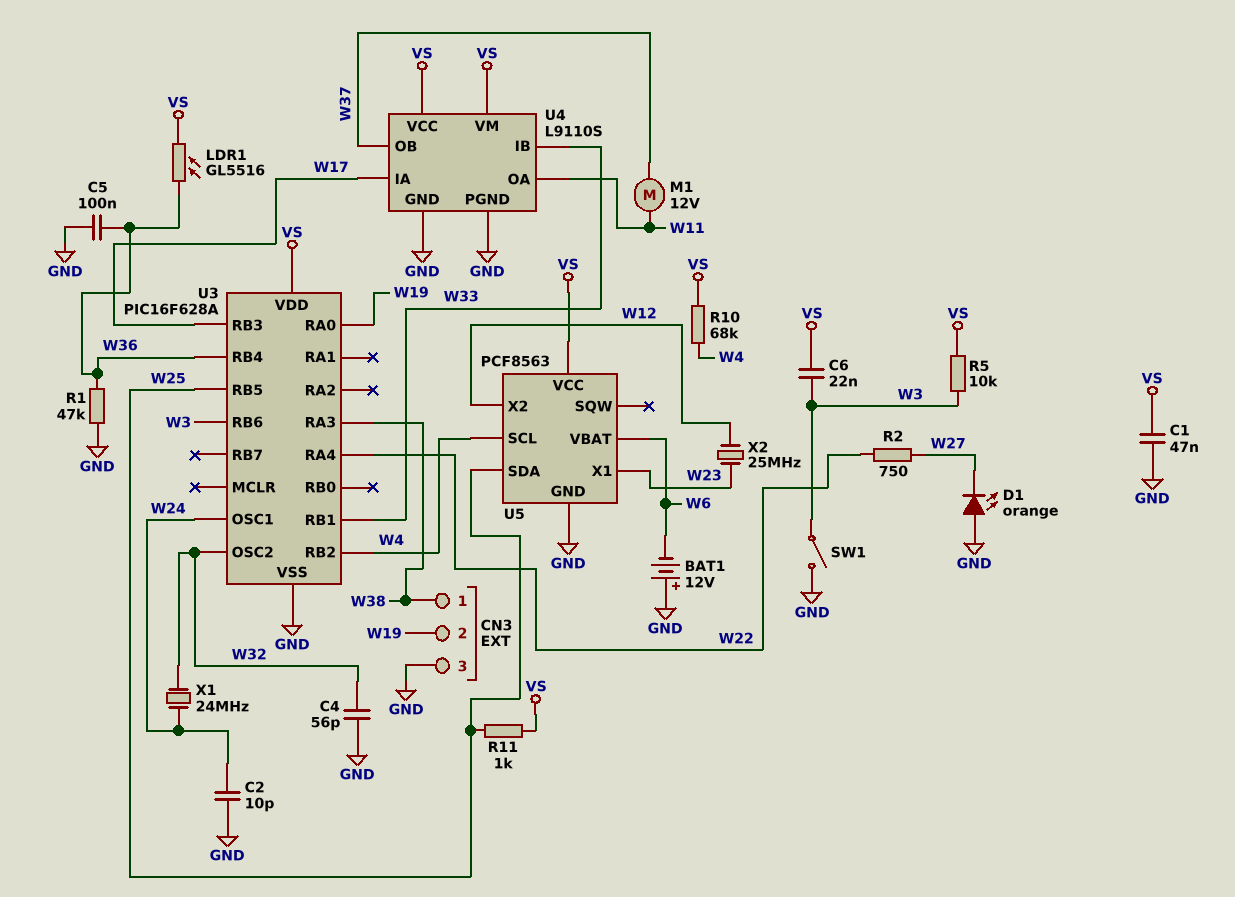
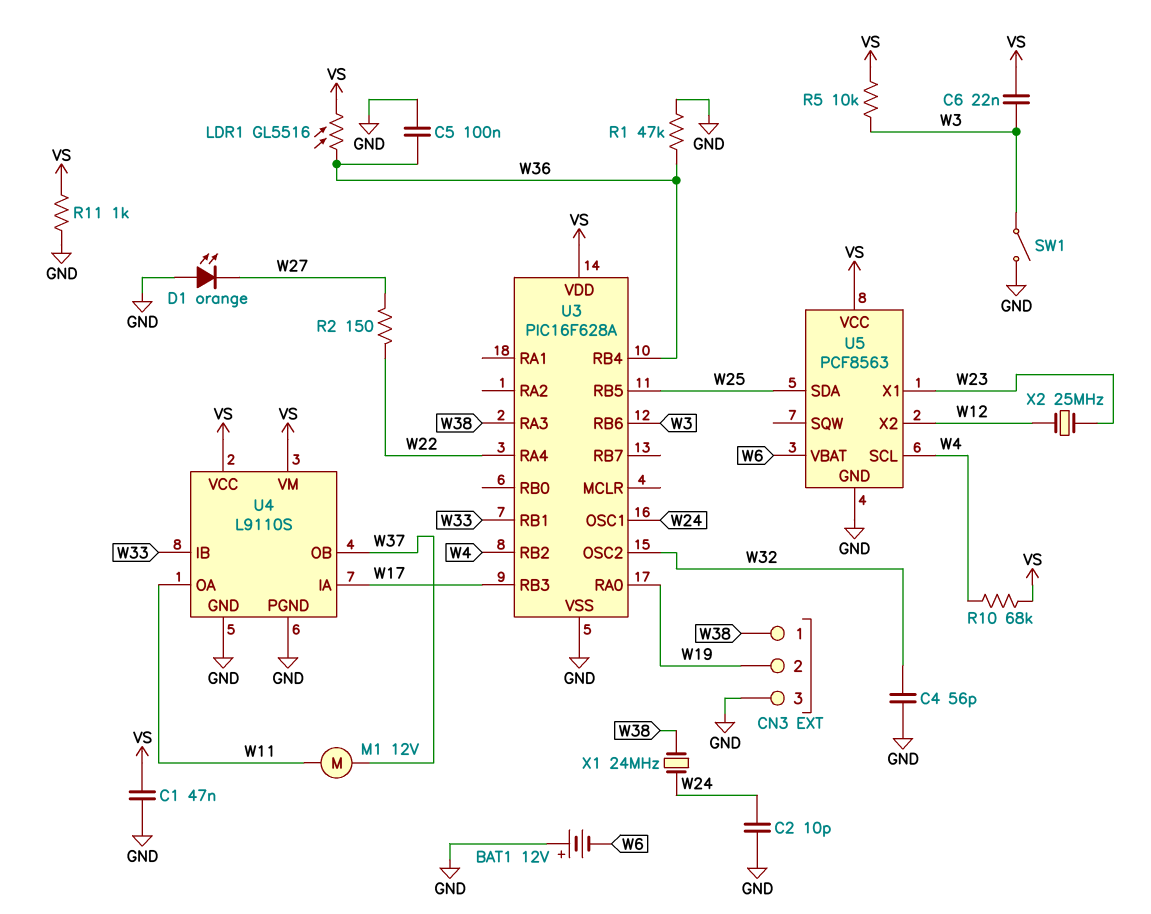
R2: 750 (W22, W27) -> 150 (W22, W27)
R11: 1k (VS, W25) -> 1k (GND, VS)
X1: 24MHz (W24, W32) -> 24MHz (W24, W38)

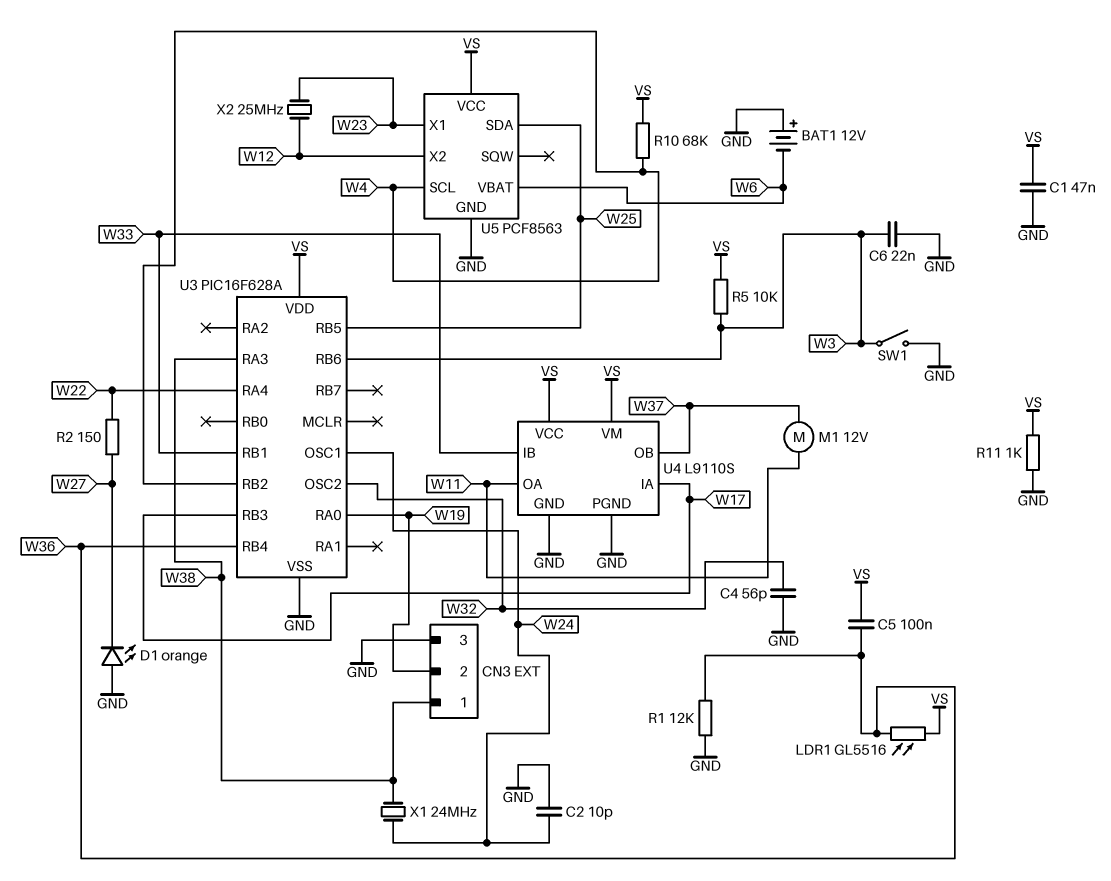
C5: 100nF (GND, W36) -> 100nF (VS, W36)
C6: 22nF (VS, W3) -> 22nF (GND, W3)
R1: 47k (GND, W36) -> 12k (GND, W36)

